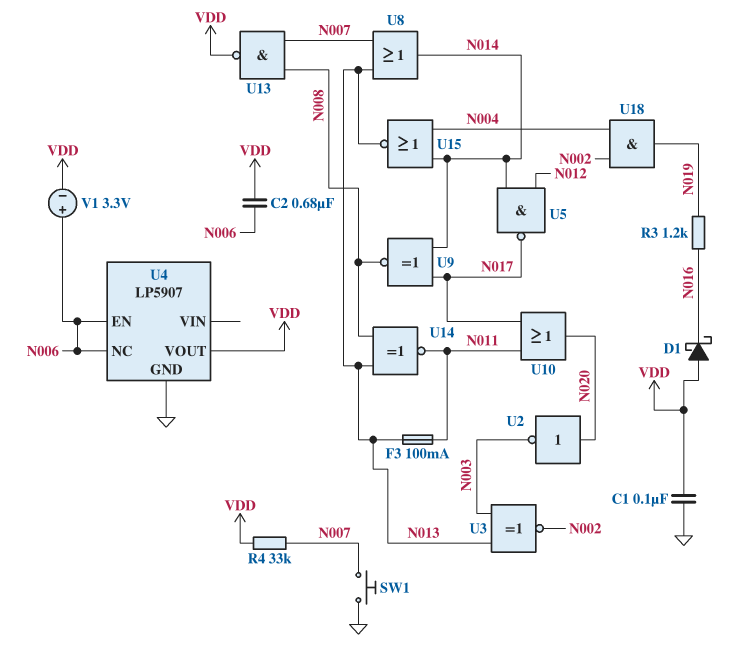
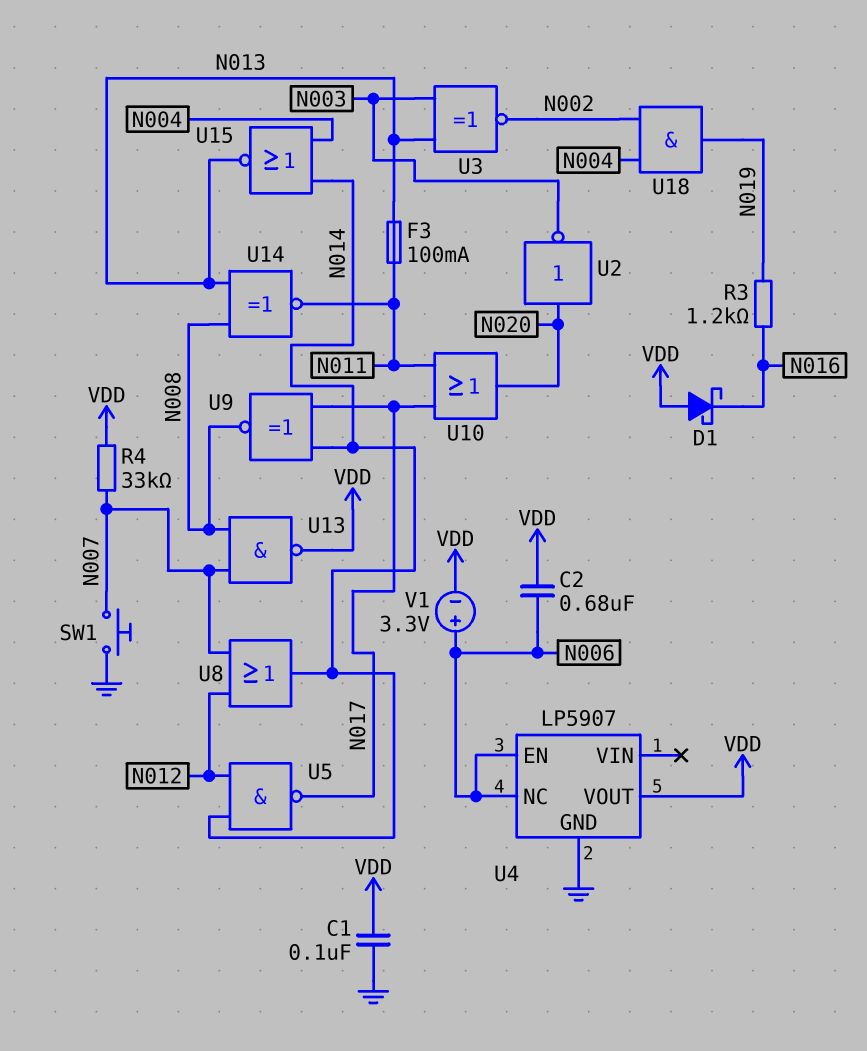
U8: OR (in N007, in N013, out N014) -> OR (in N007, in N012, out N014)

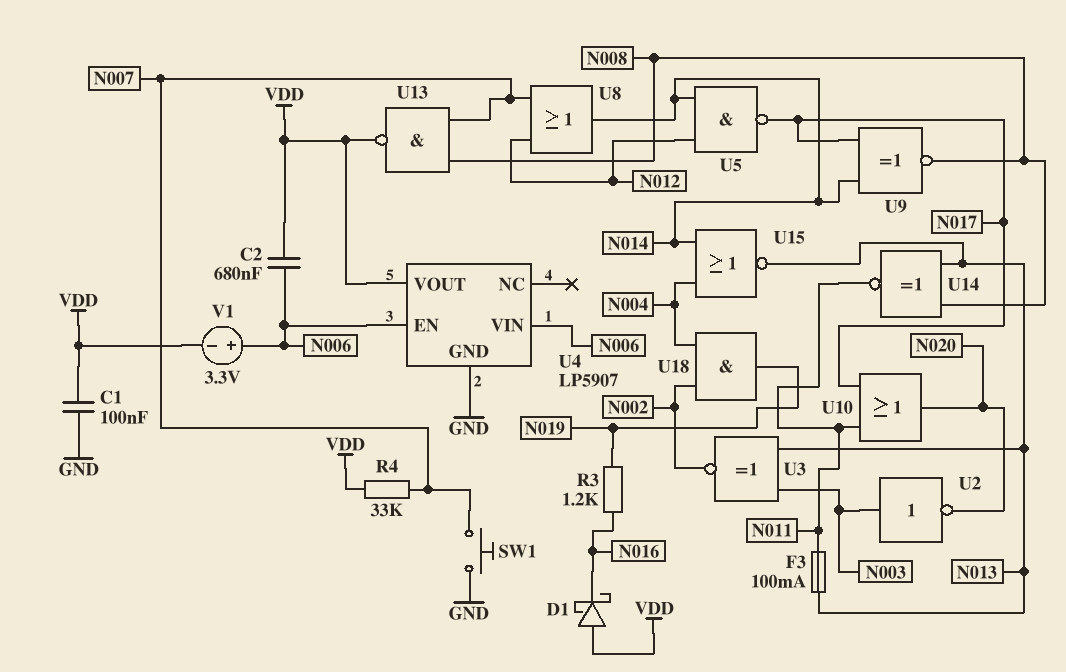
U2: NOT (in N020, out N003) -> NOT (in N003, out N020)
U4 pin NC: N006 -> none
U4 pin VIN: none -> N006

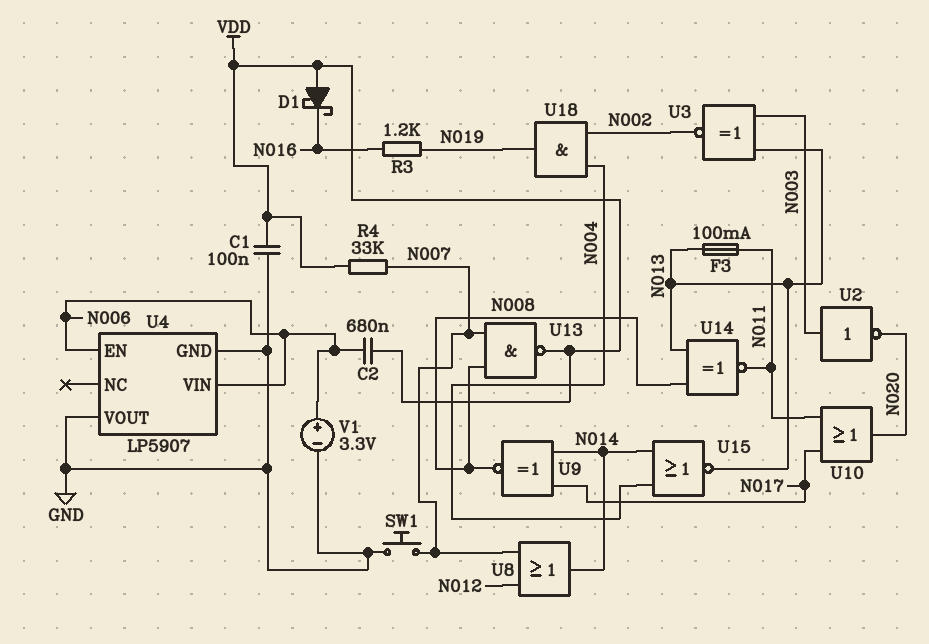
U4 pin VOUT: VDD -> GND
U5: NAND (in N012, in N014, out N017) -> none
V1: 3.3V (plus N006, minus VDD) -> 3.3V (plus N006, minus GND)

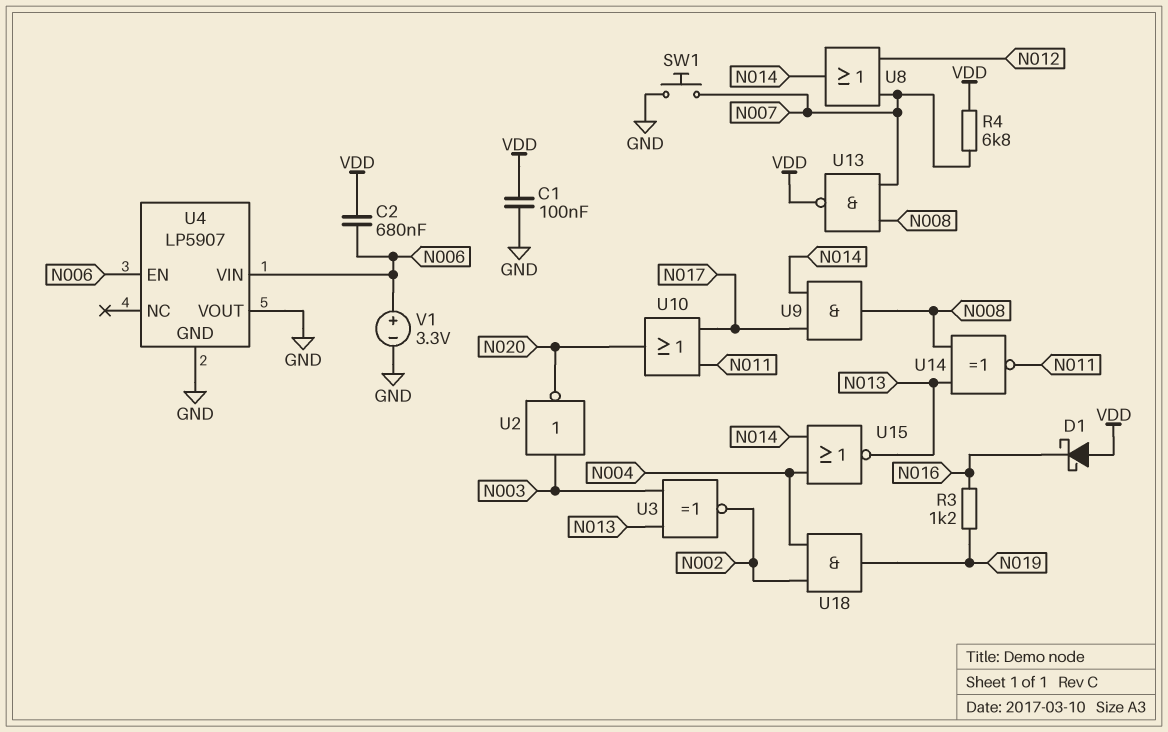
F3: 100mA (N011, N013) -> none
R4: 33k (N007, VDD) -> 6.8k (N007, VDD)
U9: XNOR (in N014, in N017, out N008) -> AND (in N014, in N017, out N008)

